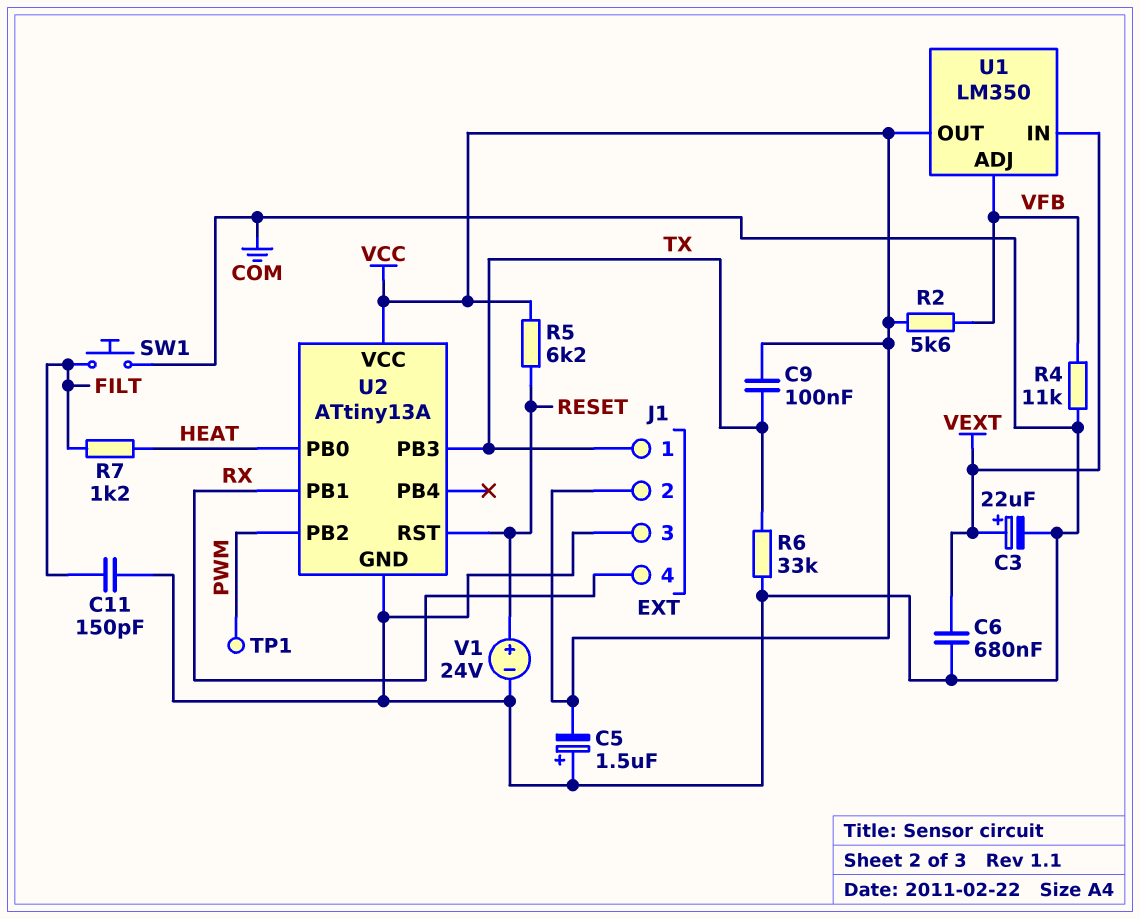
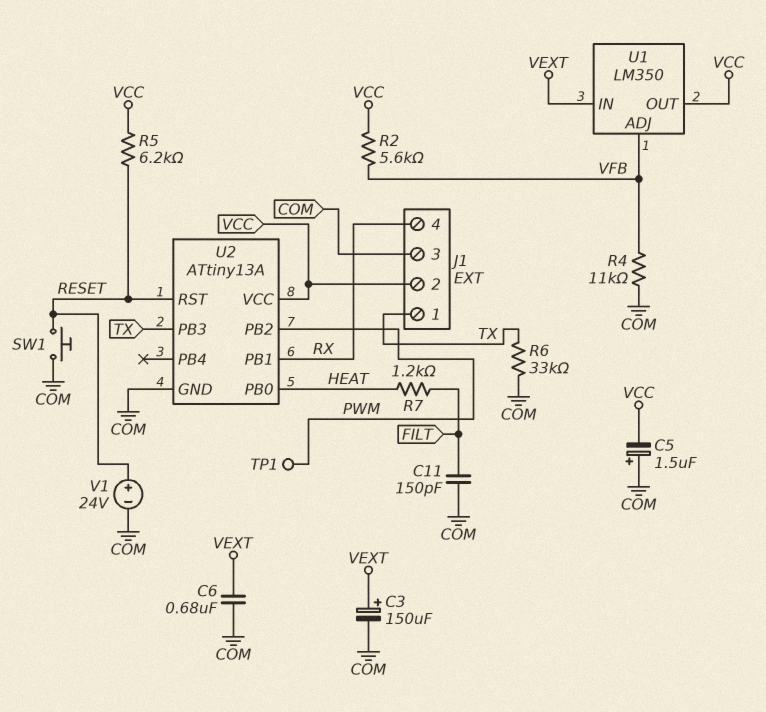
C3: 22uF (plus VEXT, minus COM) -> 150uF (plus VEXT, minus COM)
C9: 100nF (TX, VCC) -> none
SW1: button (COM, FILT) -> button (COM, RESET)

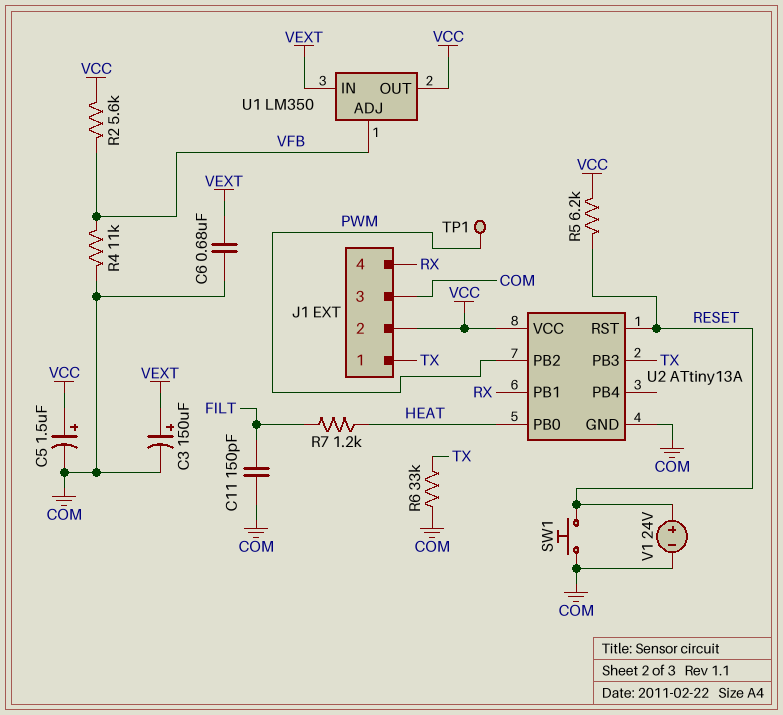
C5: 1.5uF (plus COM, minus VCC) -> 1.5uF (plus VCC, minus COM)

